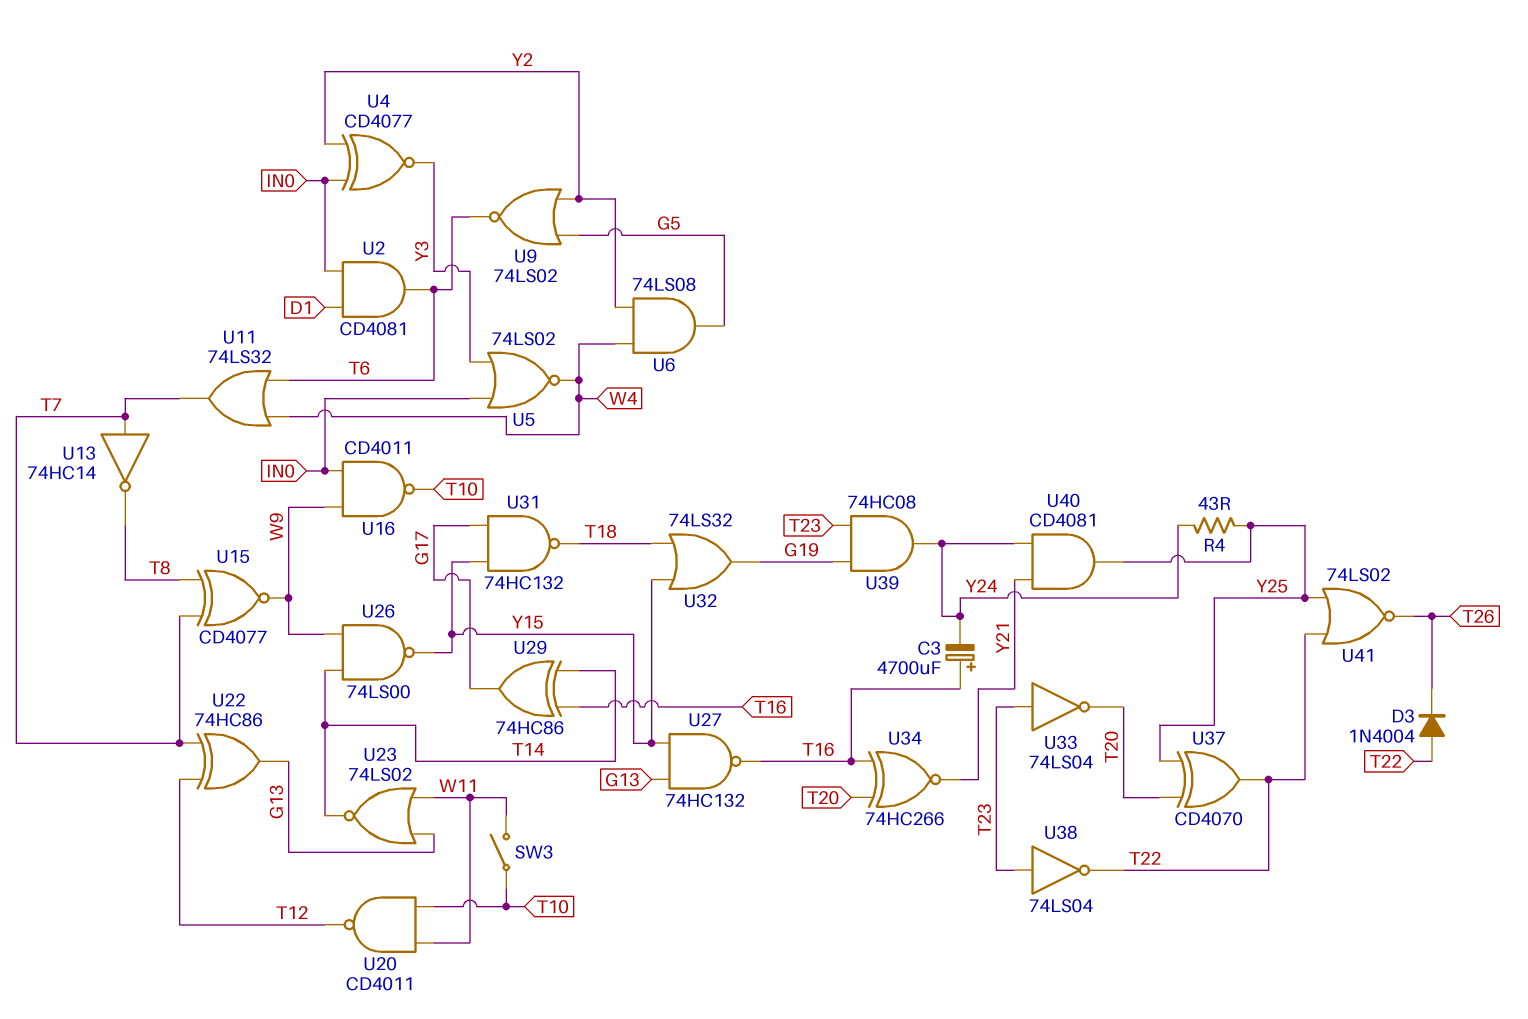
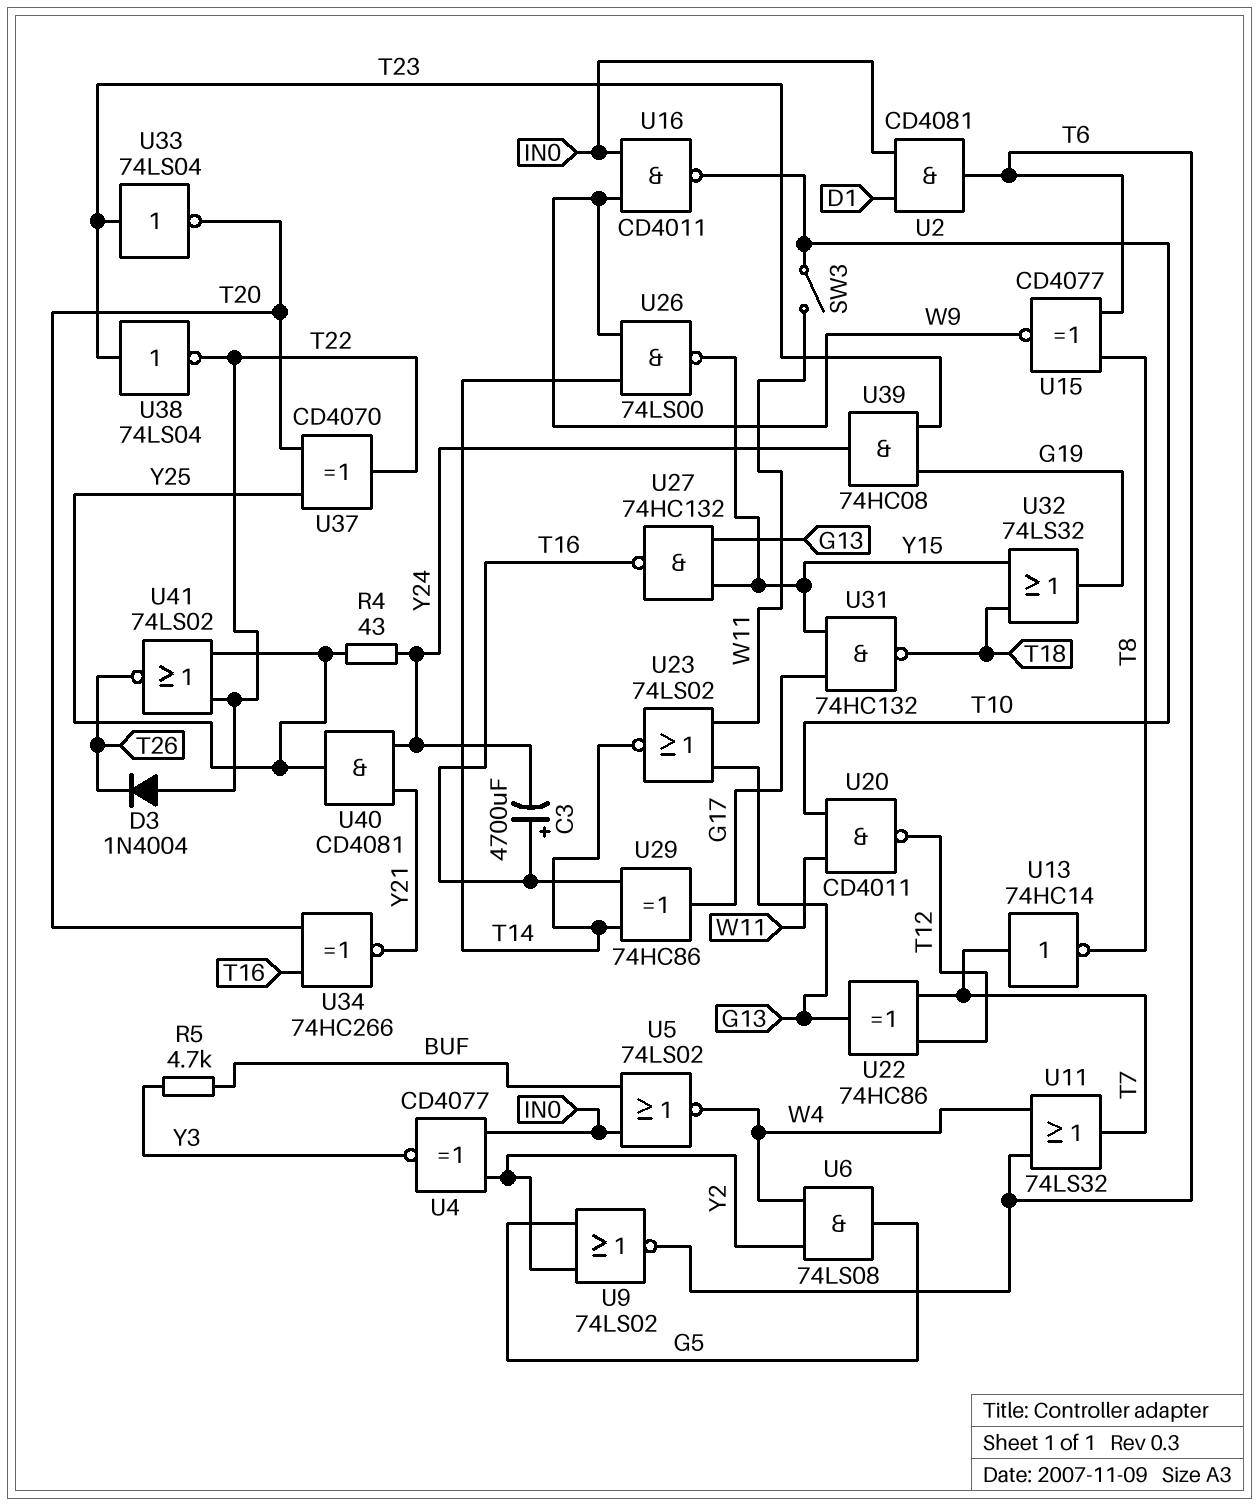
R5: none -> 4.7k (BUF, Y3)
U5: NOR 74LS02 (in IN0, in Y3, out W4) -> NOR 74LS02 (in BUF, in IN0, out W4)
U15: XNOR CD4077 (in T7, in T8, out W9) -> XNOR CD4077 (in T6, in T8, out W9)

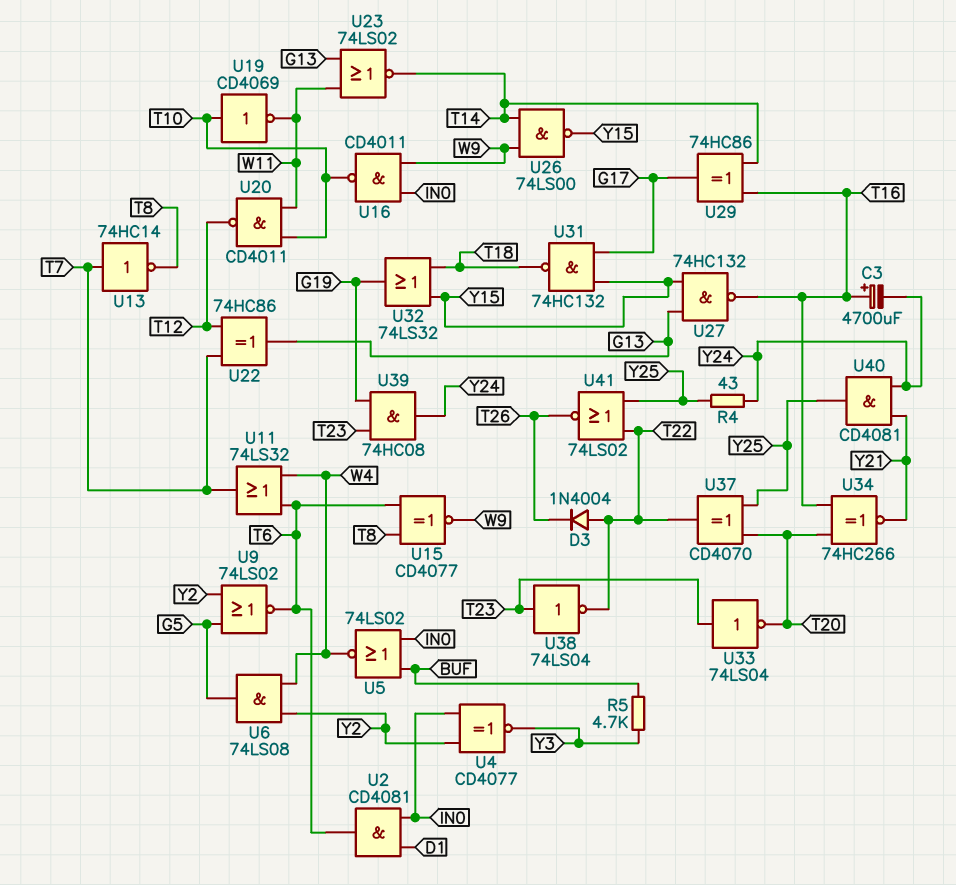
SW3: switch (T10, W11) -> none
U19: none -> NOT CD4069 (in T10, out W11)

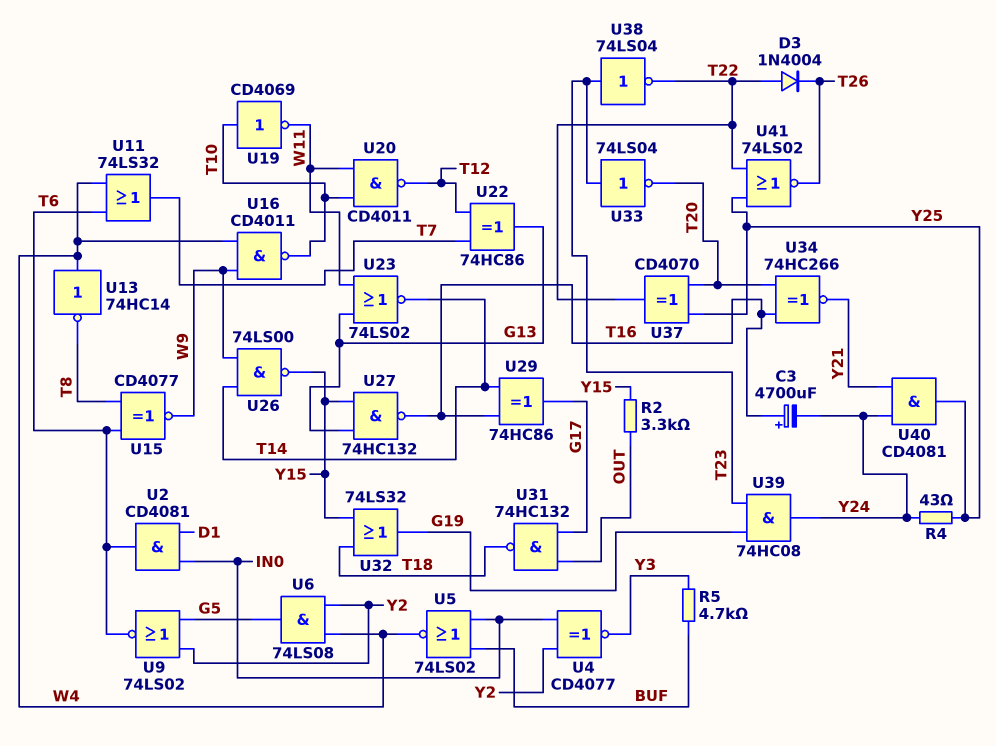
R2: none -> 3.3k (OUT, Y15)
U13: NOT 74HC14 (in T7, out T8) -> NOT 74HC14 (in W4, out T8)
U16: NAND CD4011 (in IN0, in W9, out T10) -> NAND CD4011 (in W4, in W9, out T10)
U31: NAND 74HC132 (in G17, in Y15, out T18) -> NAND 74HC132 (in G17, in OUT, out T18)

